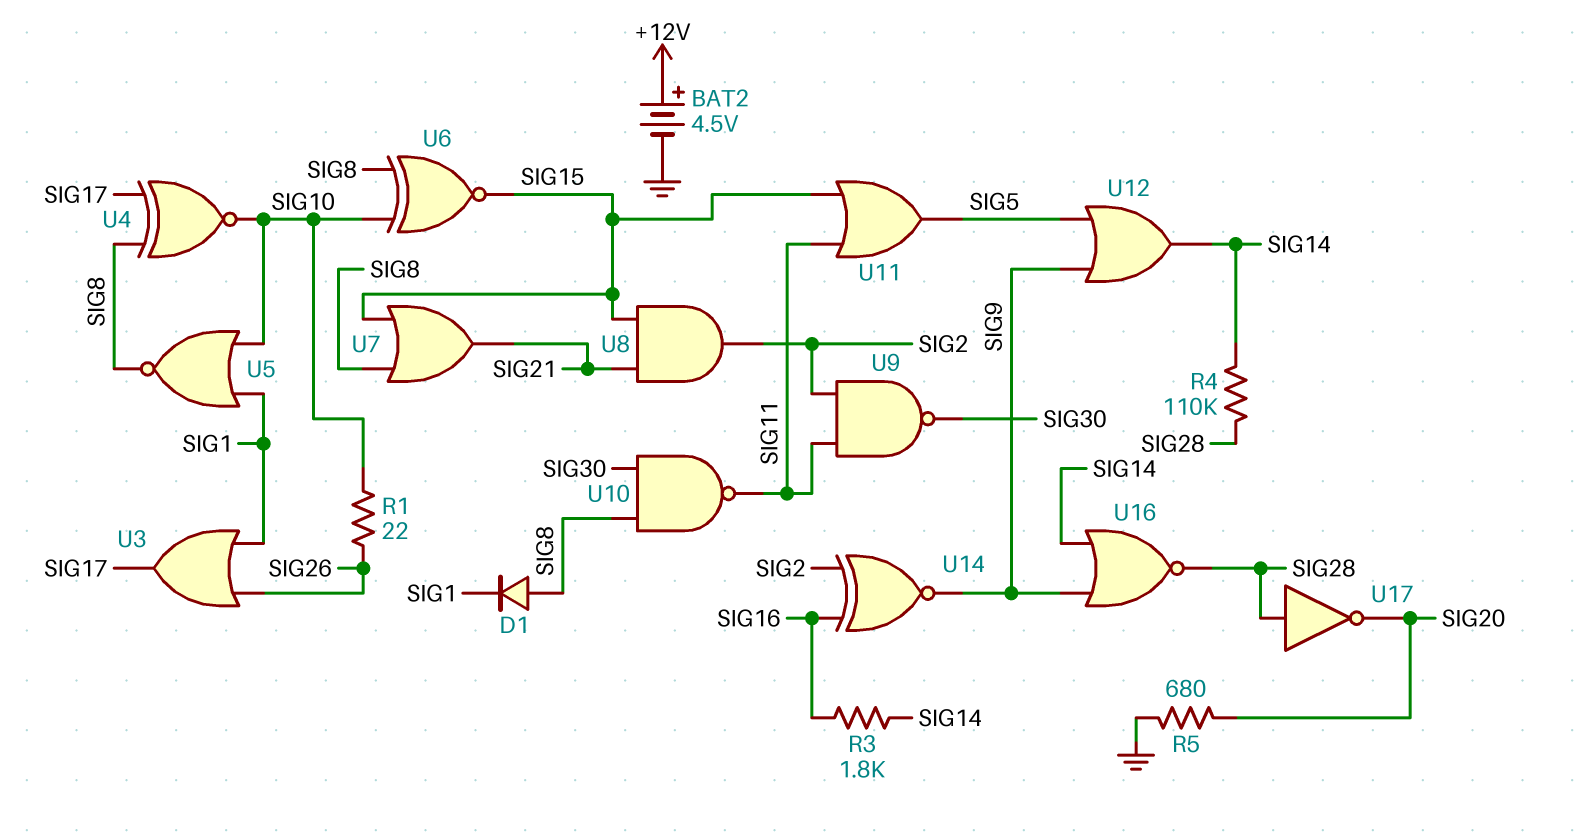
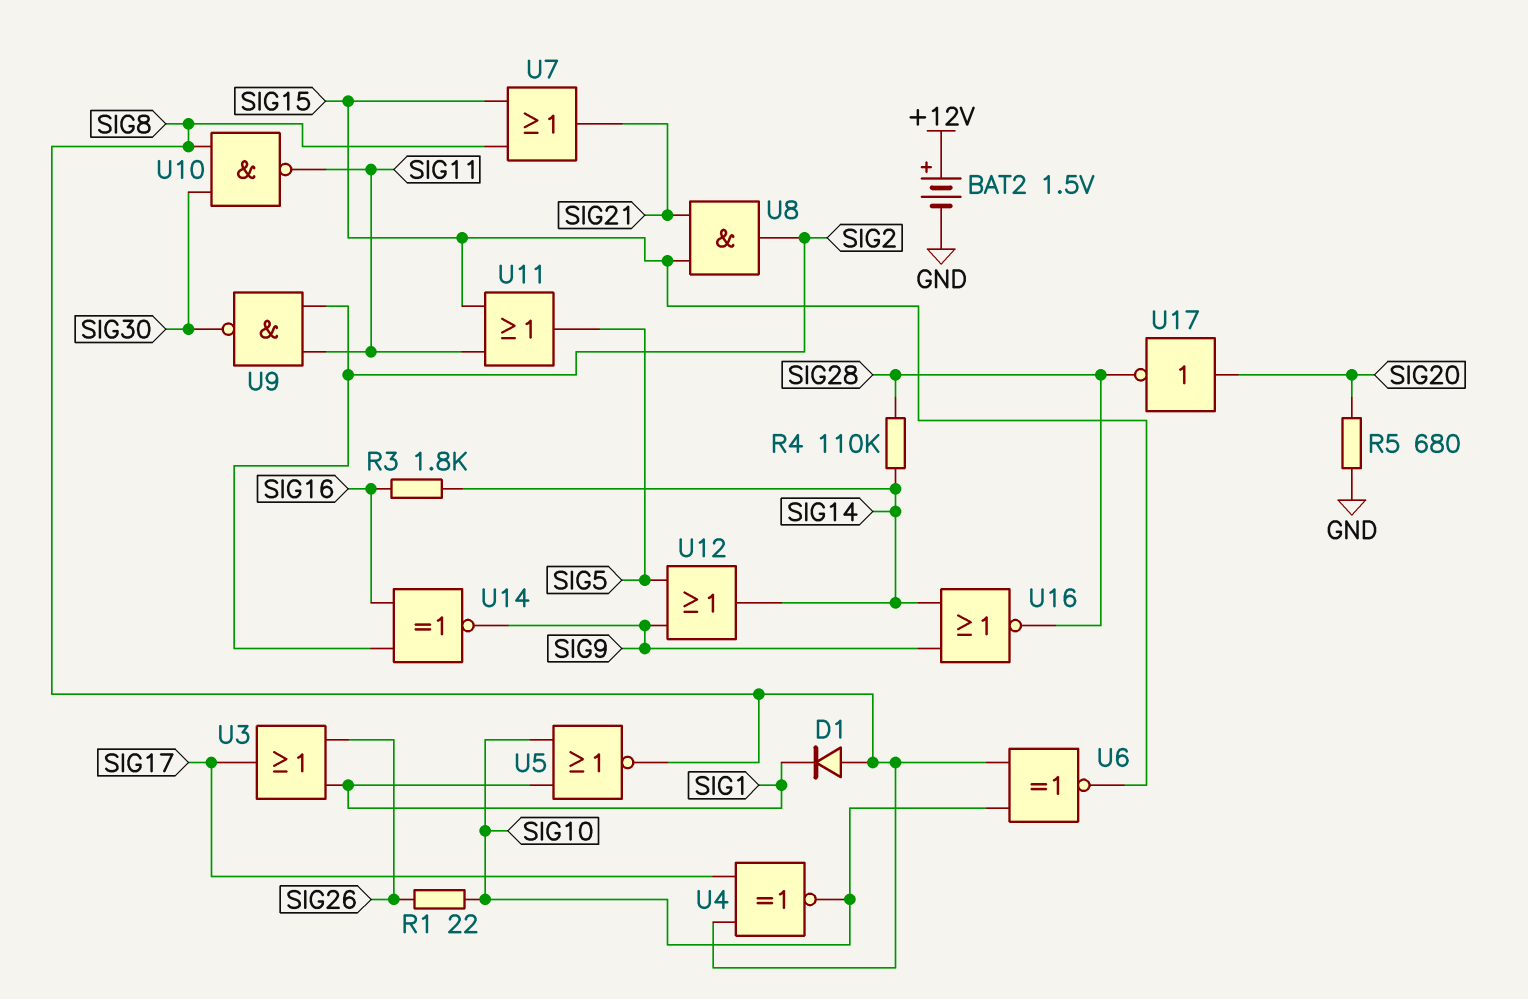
BAT2: 4.5V (plus +12V, minus GND) -> 1.5V (plus +12V, minus GND)
U17: NOT (in SIG28, out SIG20) -> NOT (in SIG20, out SIG28)

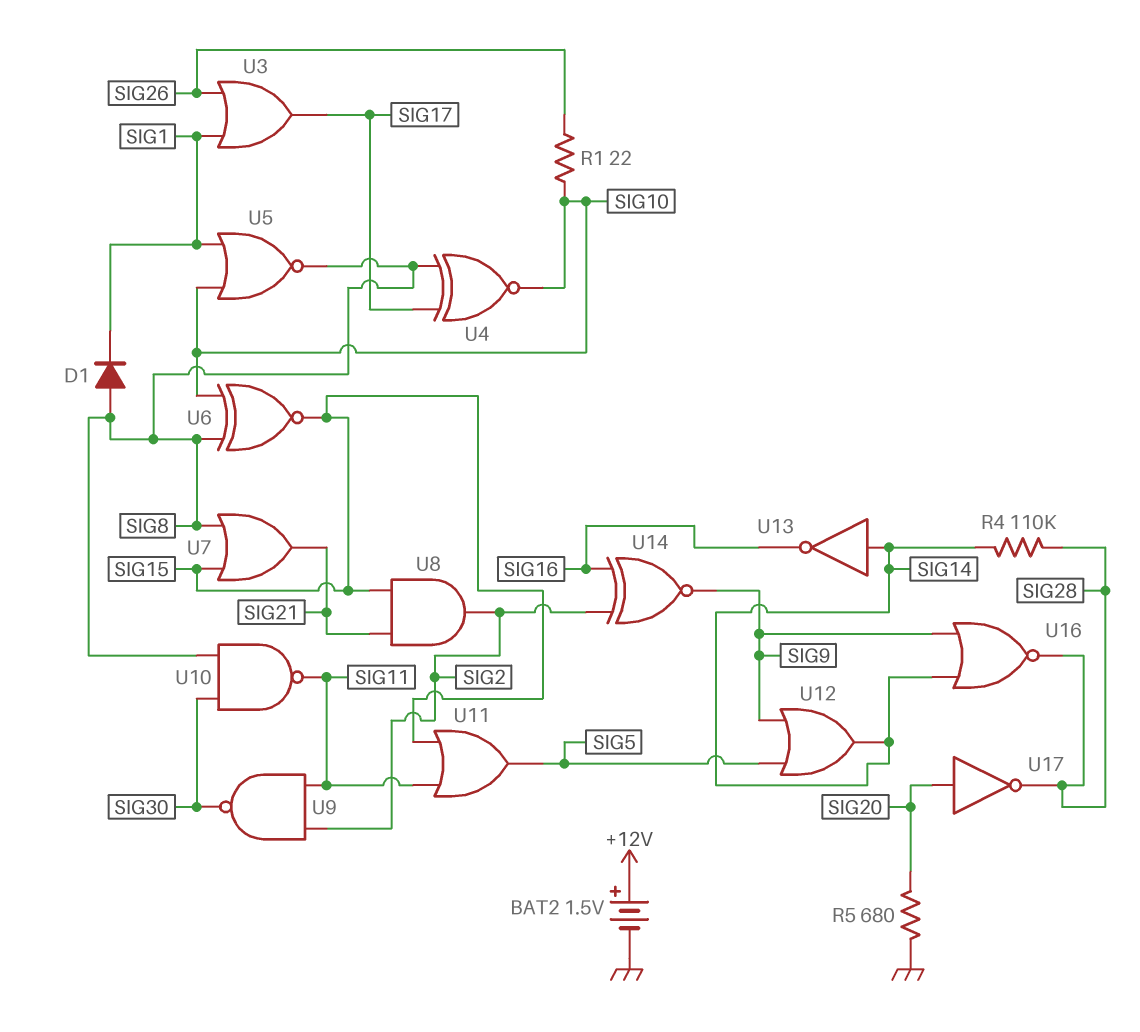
R3: 1.8k (SIG14, SIG16) -> none
U13: none -> NOT (in SIG14, out SIG16)

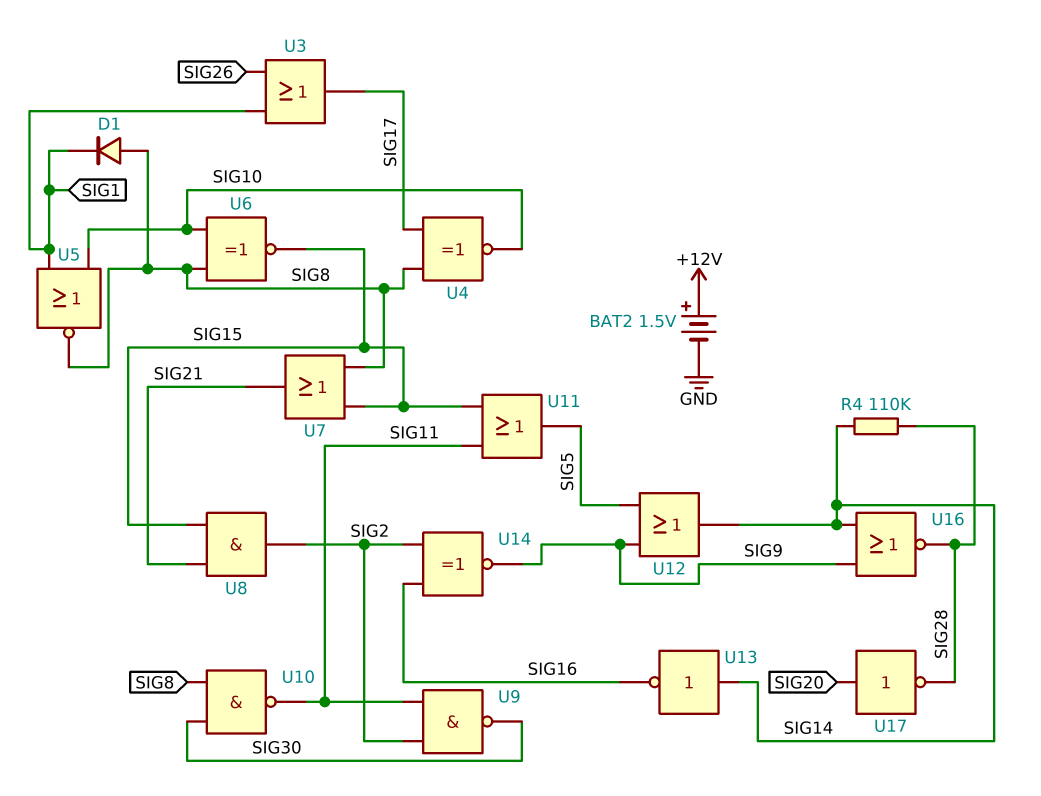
R1: 22 (SIG10, SIG26) -> none
R5: 680 (GND, SIG20) -> none

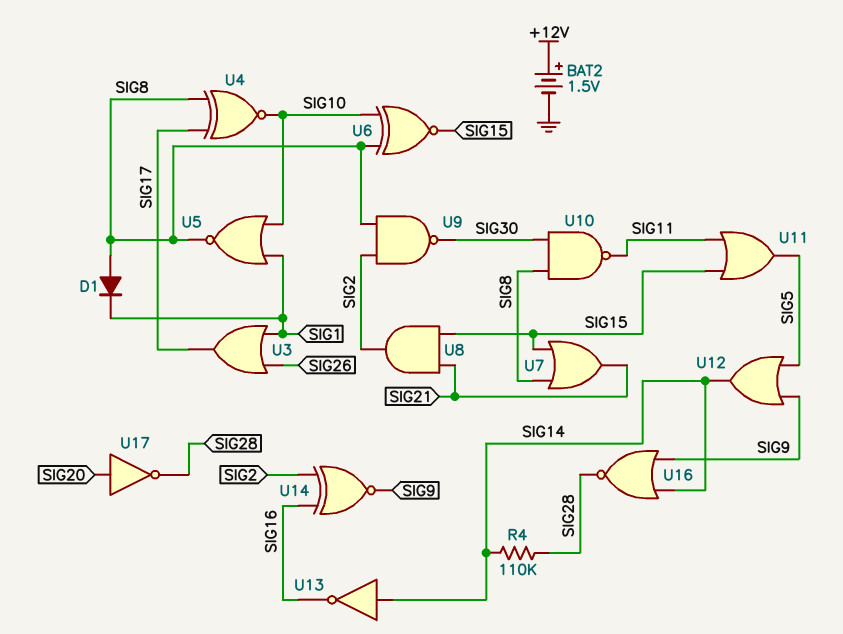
U9: NAND (in SIG2, in SIG11, out SIG30) -> NAND (in SIG2, in SIG8, out SIG30)

